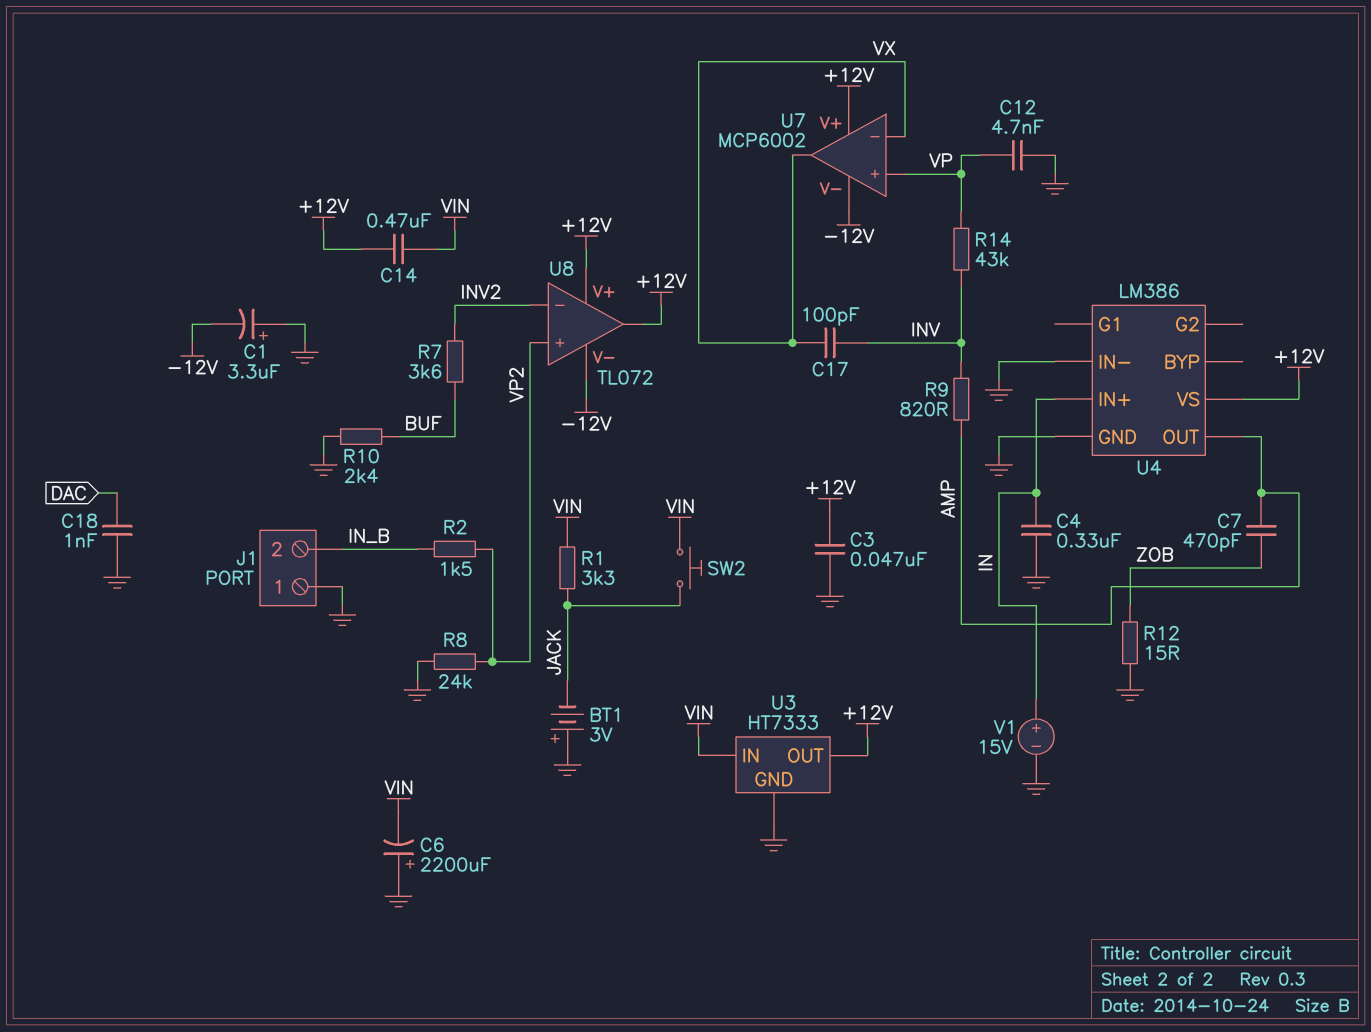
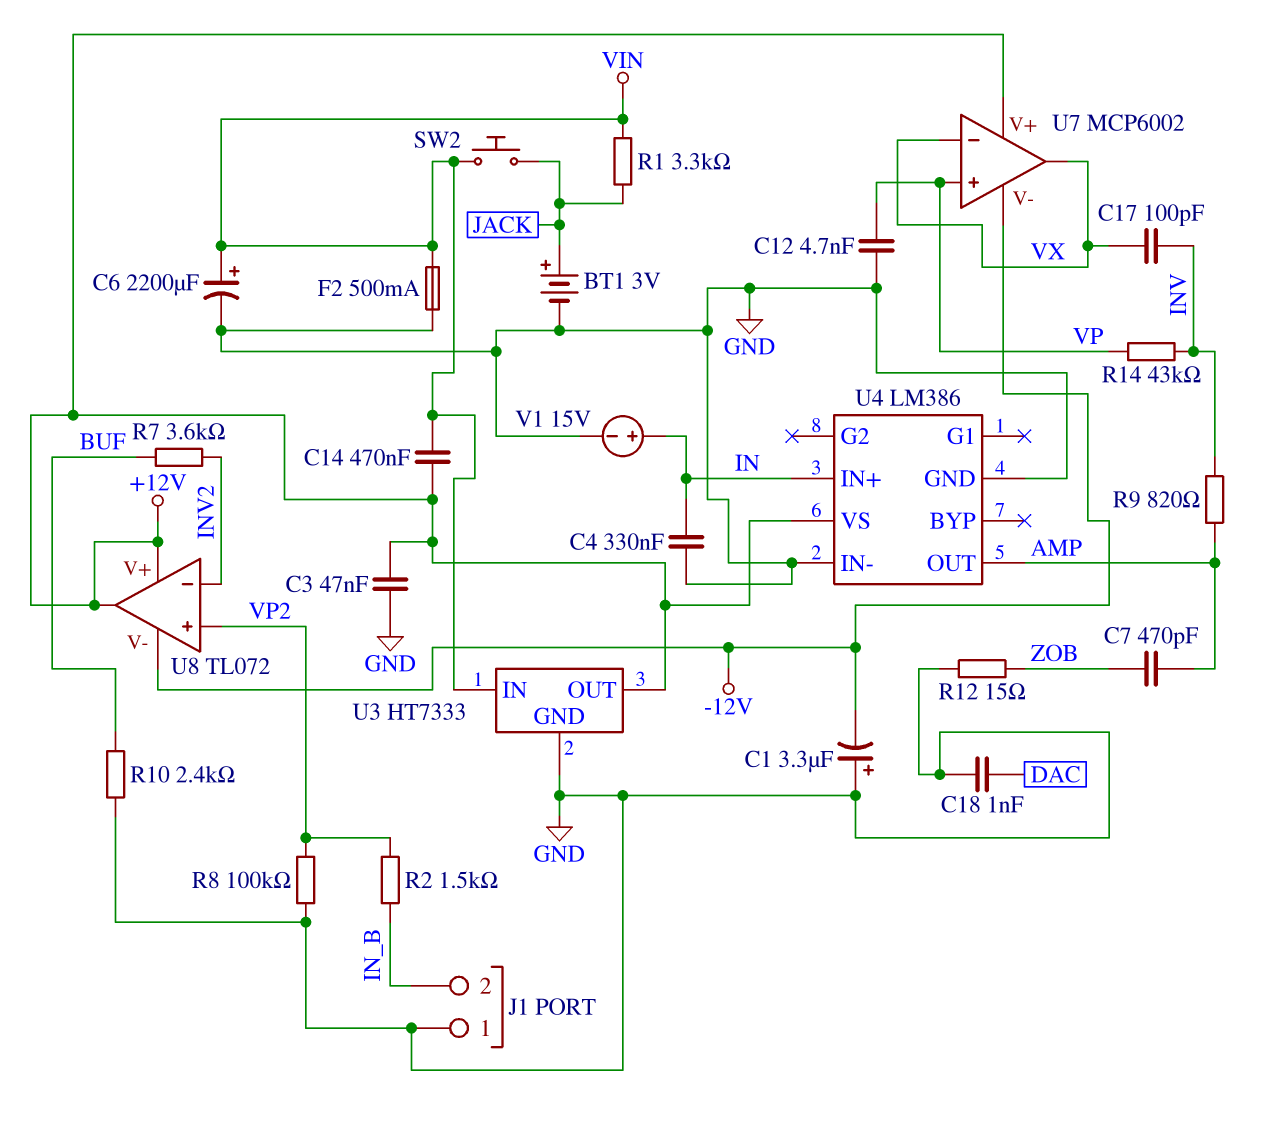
BT1: 3V (plus GND, minus JACK) -> 3V (plus JACK, minus GND)
C6: 2200uF (plus GND, minus VIN) -> 2200uF (plus VIN, minus GND)
F2: none -> 500mA (GND, VIN)
R8: 24k (GND, VP2) -> 100k (GND, VP2)

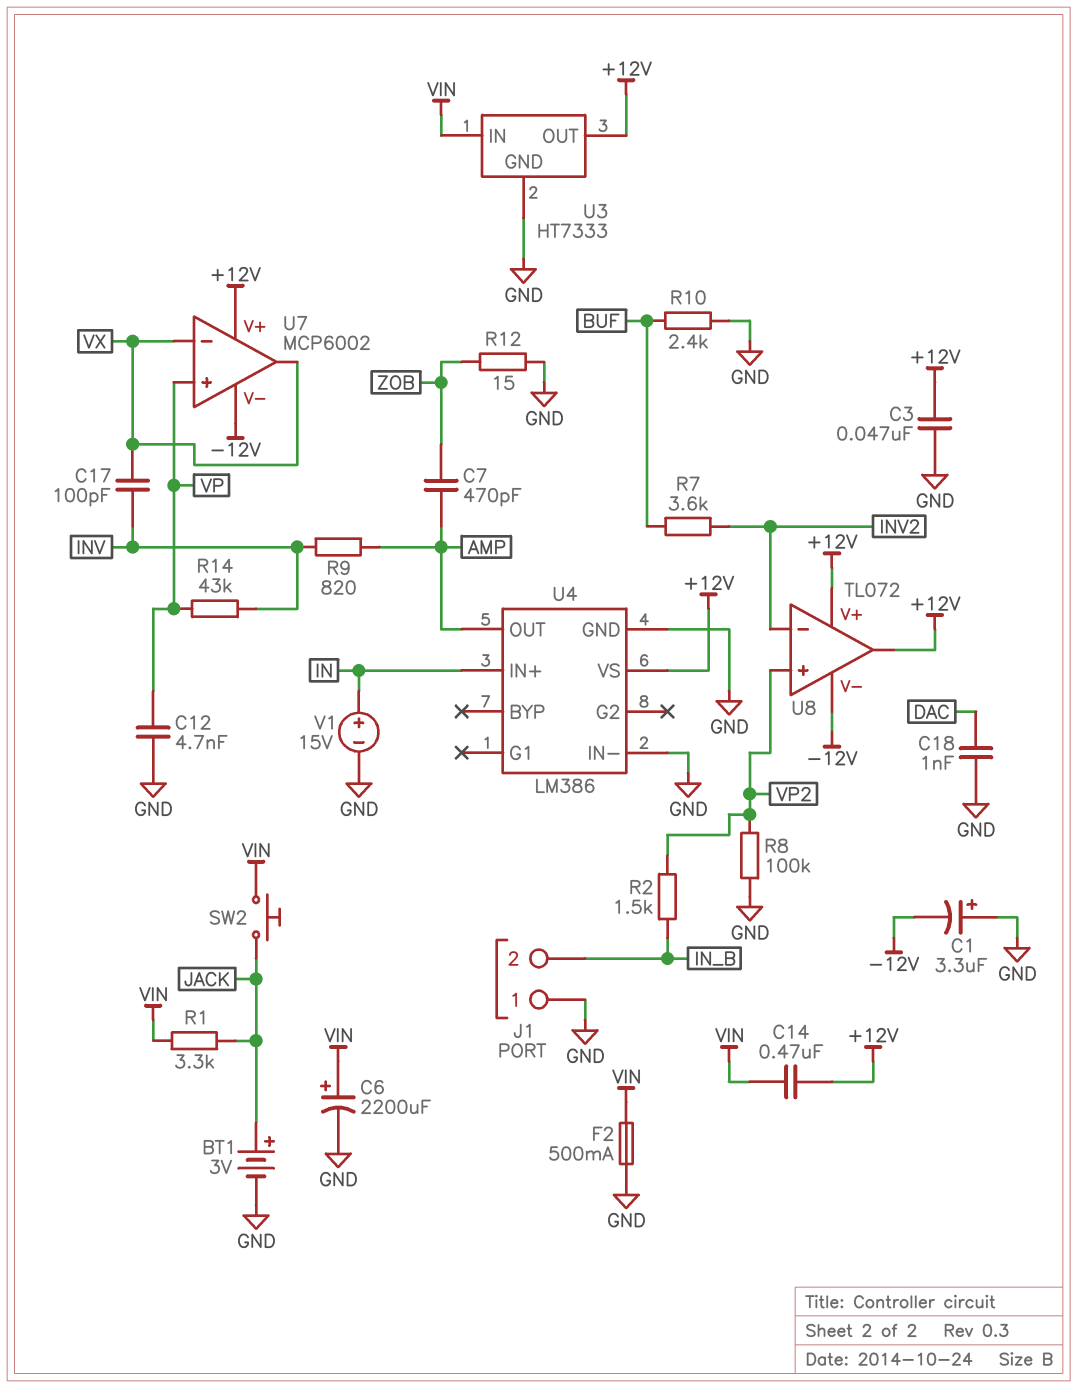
C4: 330nF (GND, IN) -> none

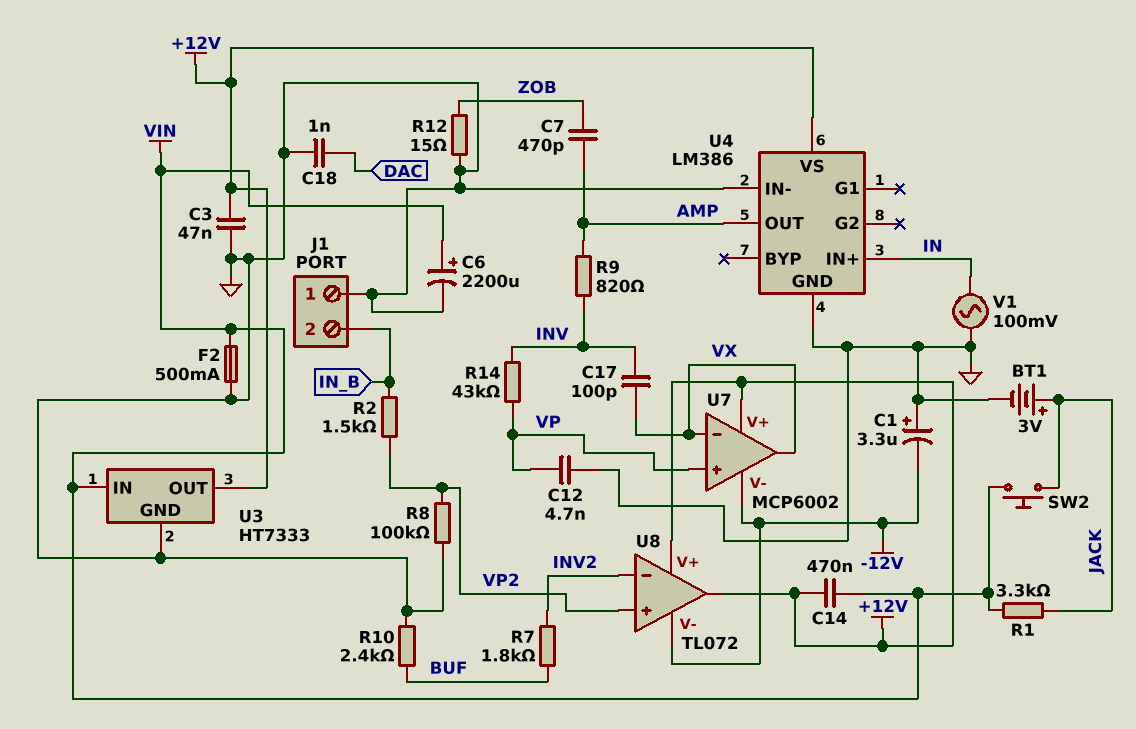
R7: 3.6k (BUF, INV2) -> 1.8k (BUF, INV2)
V1: 15V (plus IN, minus GND) -> AC 100mV (GND, IN)

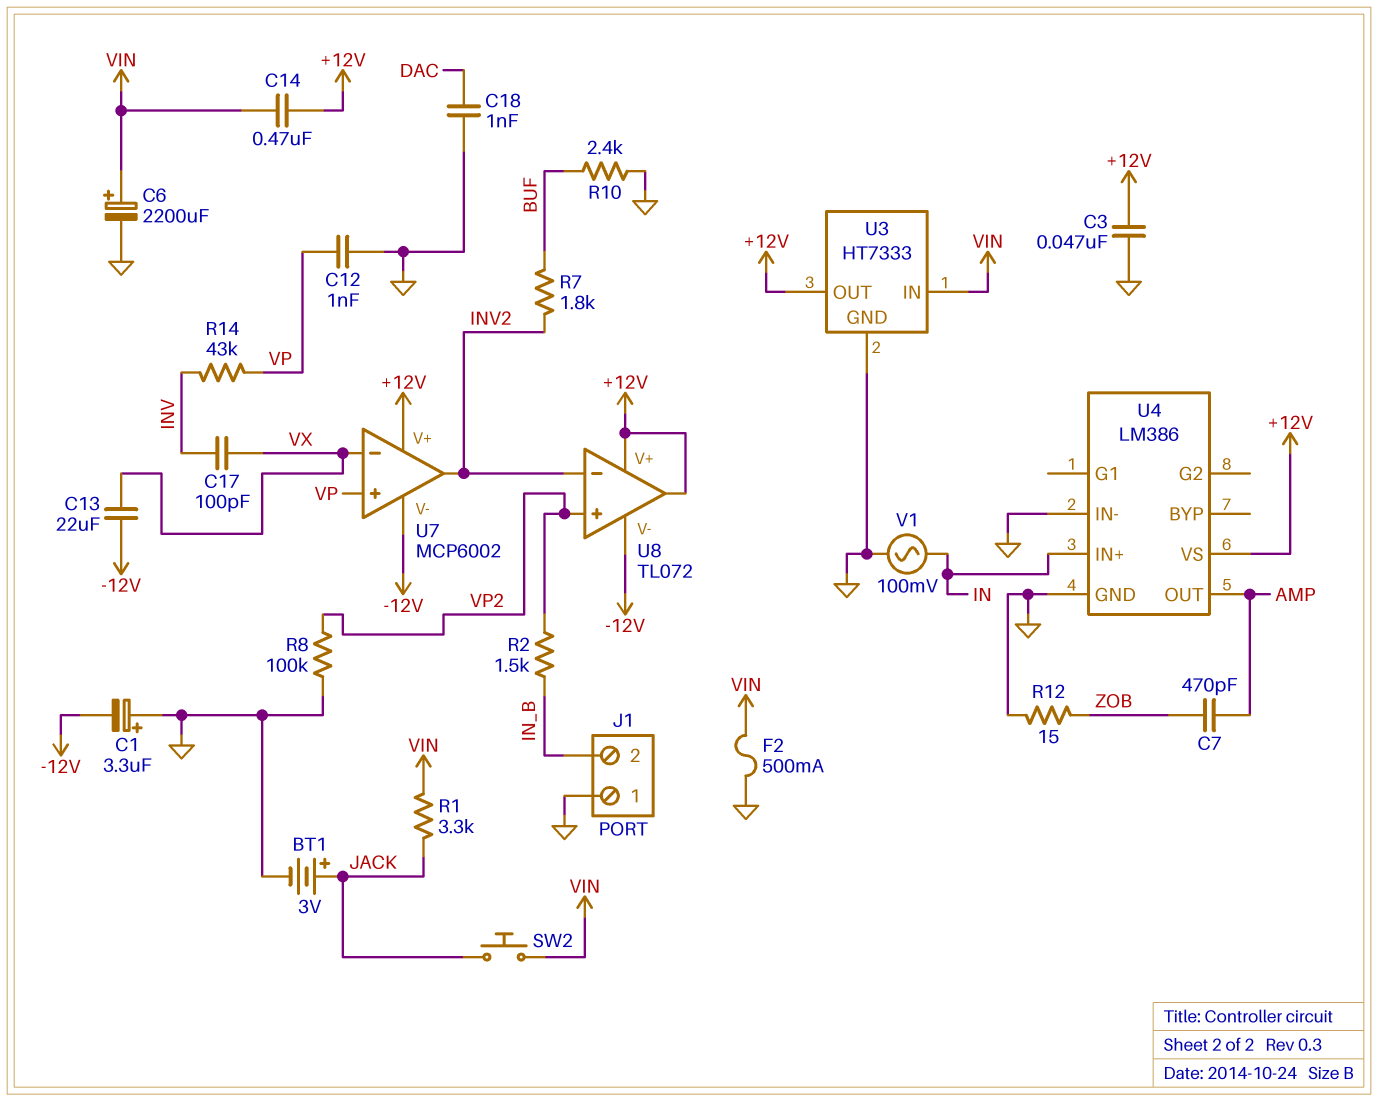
C12: 4.7nF (GND, VP) -> 1nF (GND, VP)
C13: none -> 22uF (-12V, VX)
R9: 820 (AMP, INV) -> none
U7 pin out: VX -> INV2

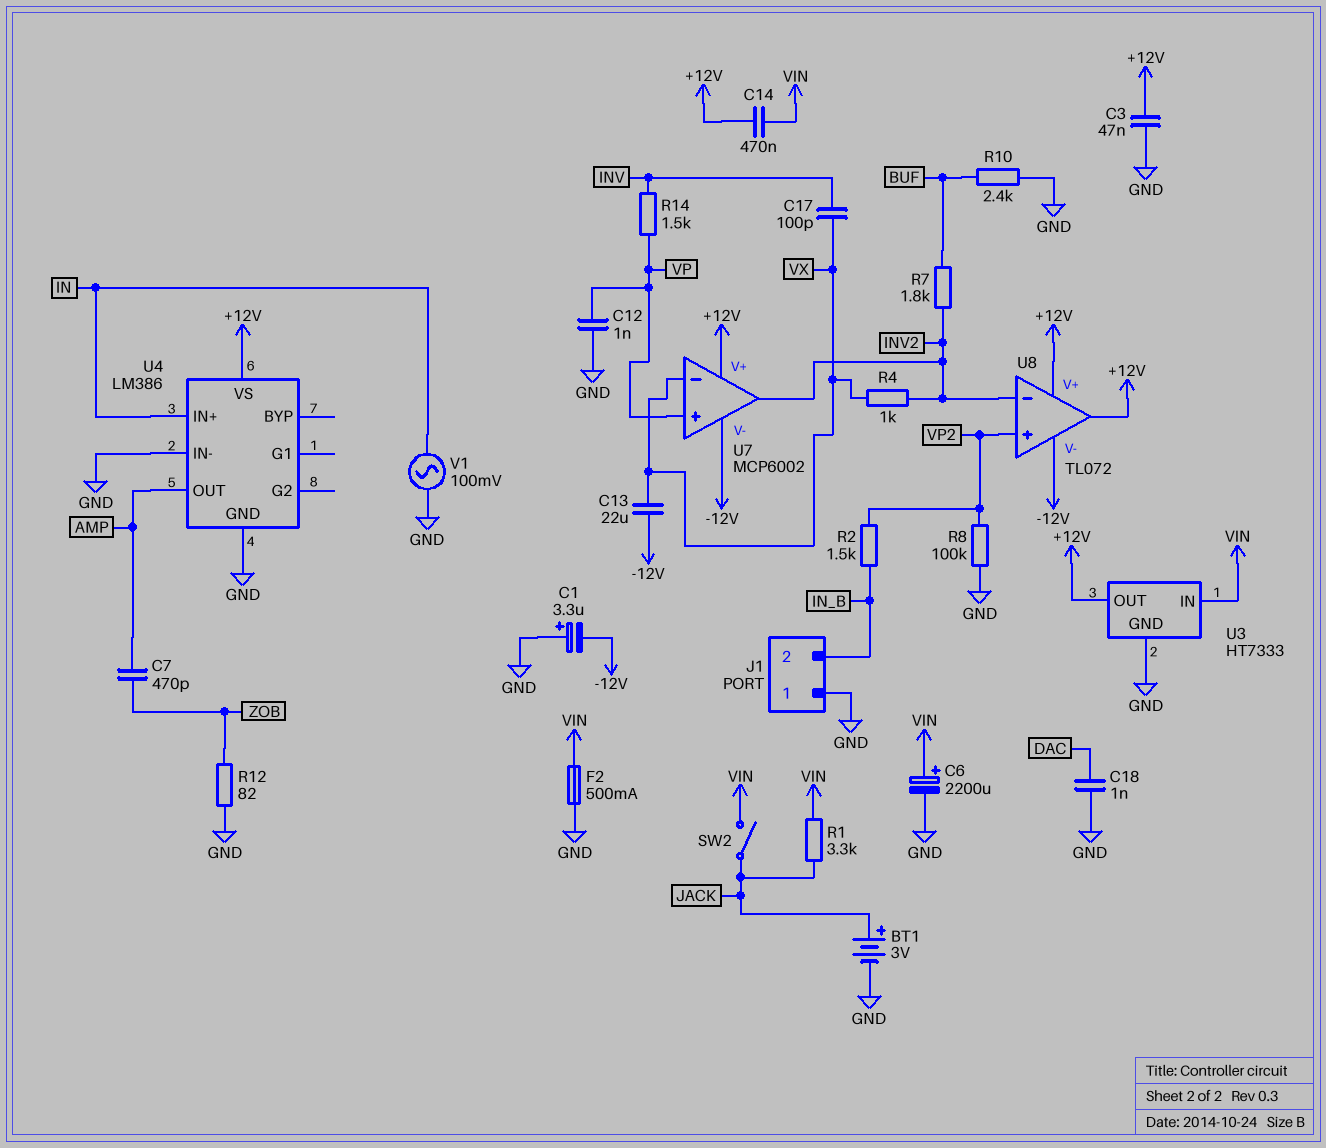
R4: none -> 1k (INV2, VX)
R12: 15 (GND, ZOB) -> 82 (GND, ZOB)
R14: 43k (INV, VP) -> 1.5k (INV, VP)
SW2: button (JACK, VIN) -> switch (JACK, VIN)

